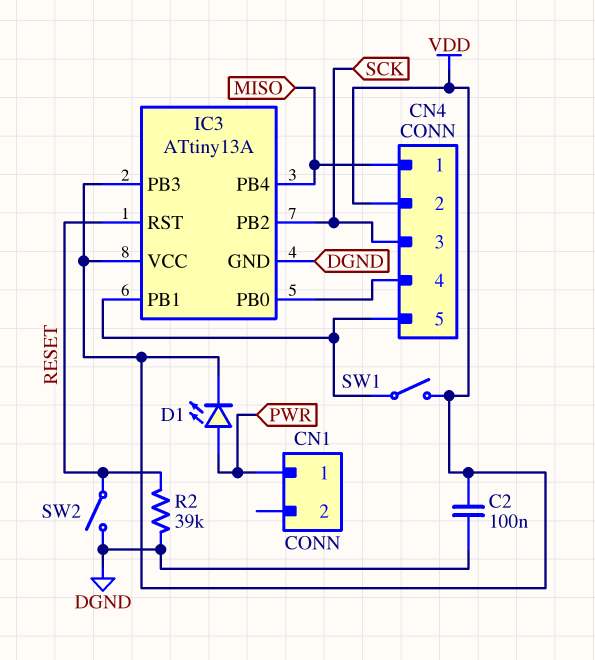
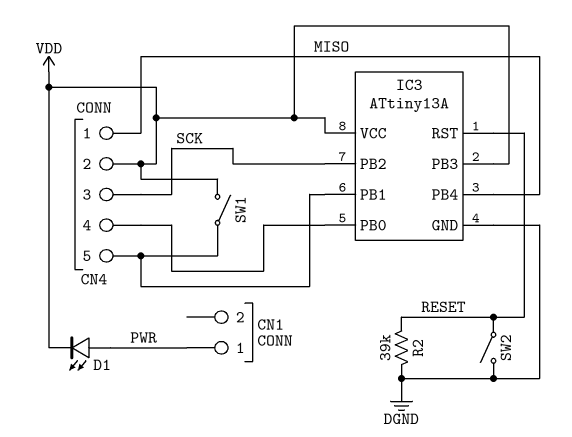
C2: 100nF (DGND, VDD) -> none

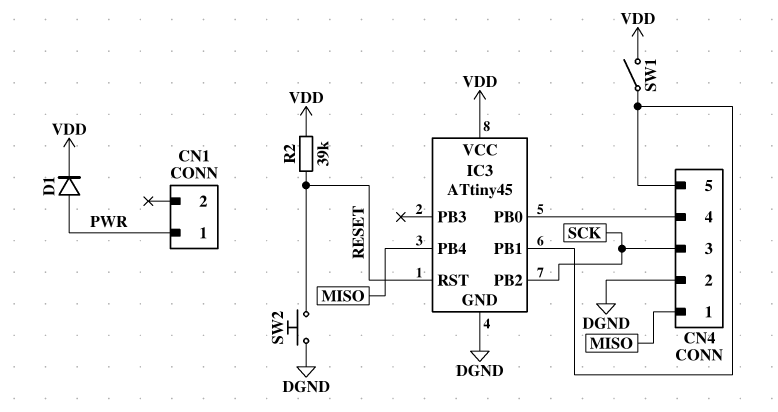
CN4 pin 2: VDD -> DGND
D1: LED (A PWR, K VDD) -> diode (A PWR, K VDD)
IC3: ATtiny13A -> ATtiny45
IC3 pin PB3: VDD -> none
R2: 39k (DGND, RESET) -> 39k (RESET, VDD)
SW2: switch (DGND, RESET) -> button (DGND, RESET)

